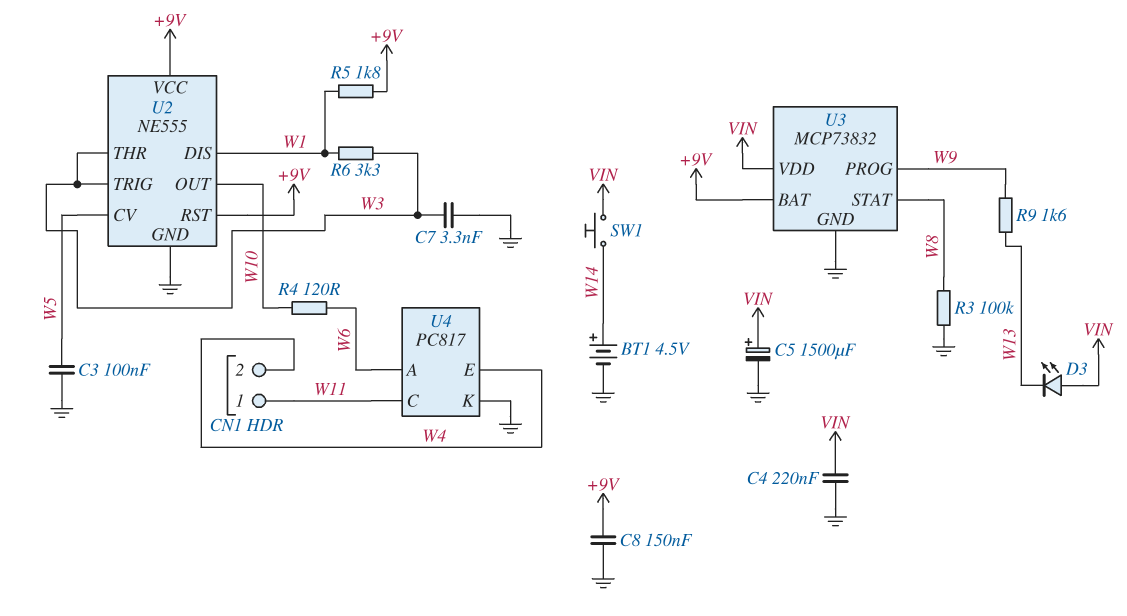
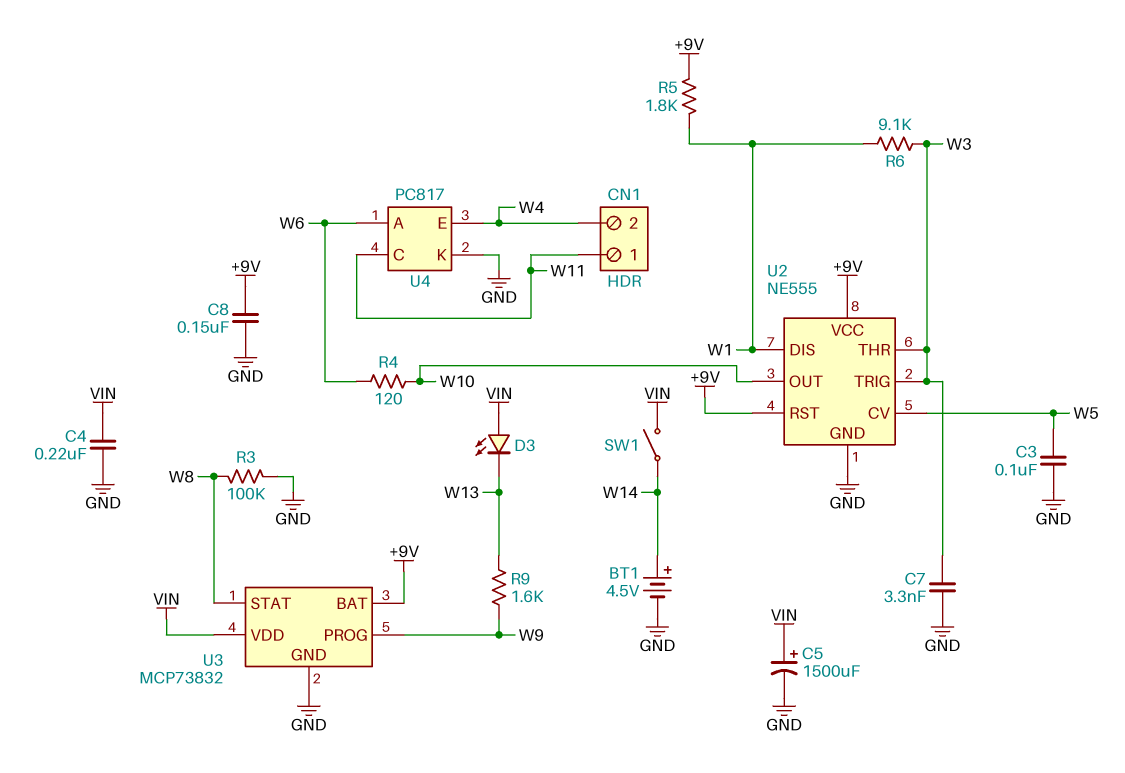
R6: 3.3k (W1, W3) -> 9.1k (W1, W3)
SW1: button (VIN, W14) -> switch (VIN, W14)

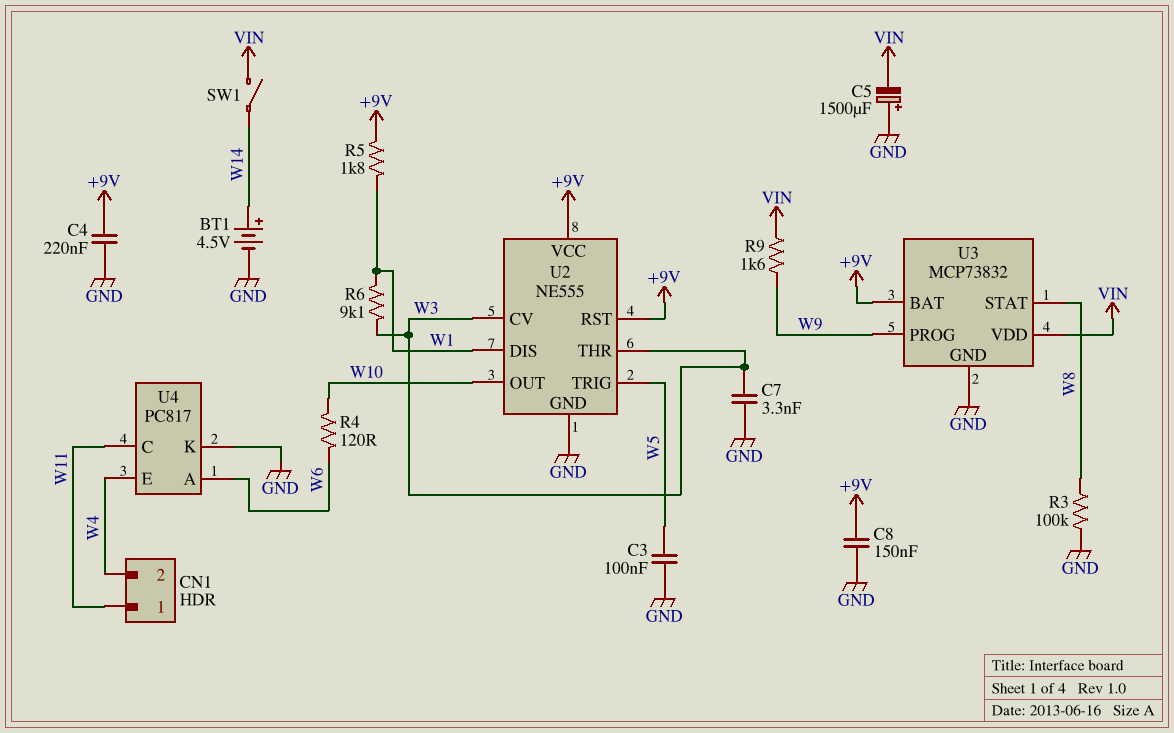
C4: 220nF (GND, VIN) -> 220nF (+9V, GND)
C5: 1500uF (plus VIN, minus GND) -> 1500uF (plus GND, minus VIN)
D3: LED (A VIN, K W13) -> none
R9: 1.6k (W9, W13) -> 1.6k (VIN, W9)
U2 pin CV: W5 -> W3
U2 pin TRIG: W3 -> W5

